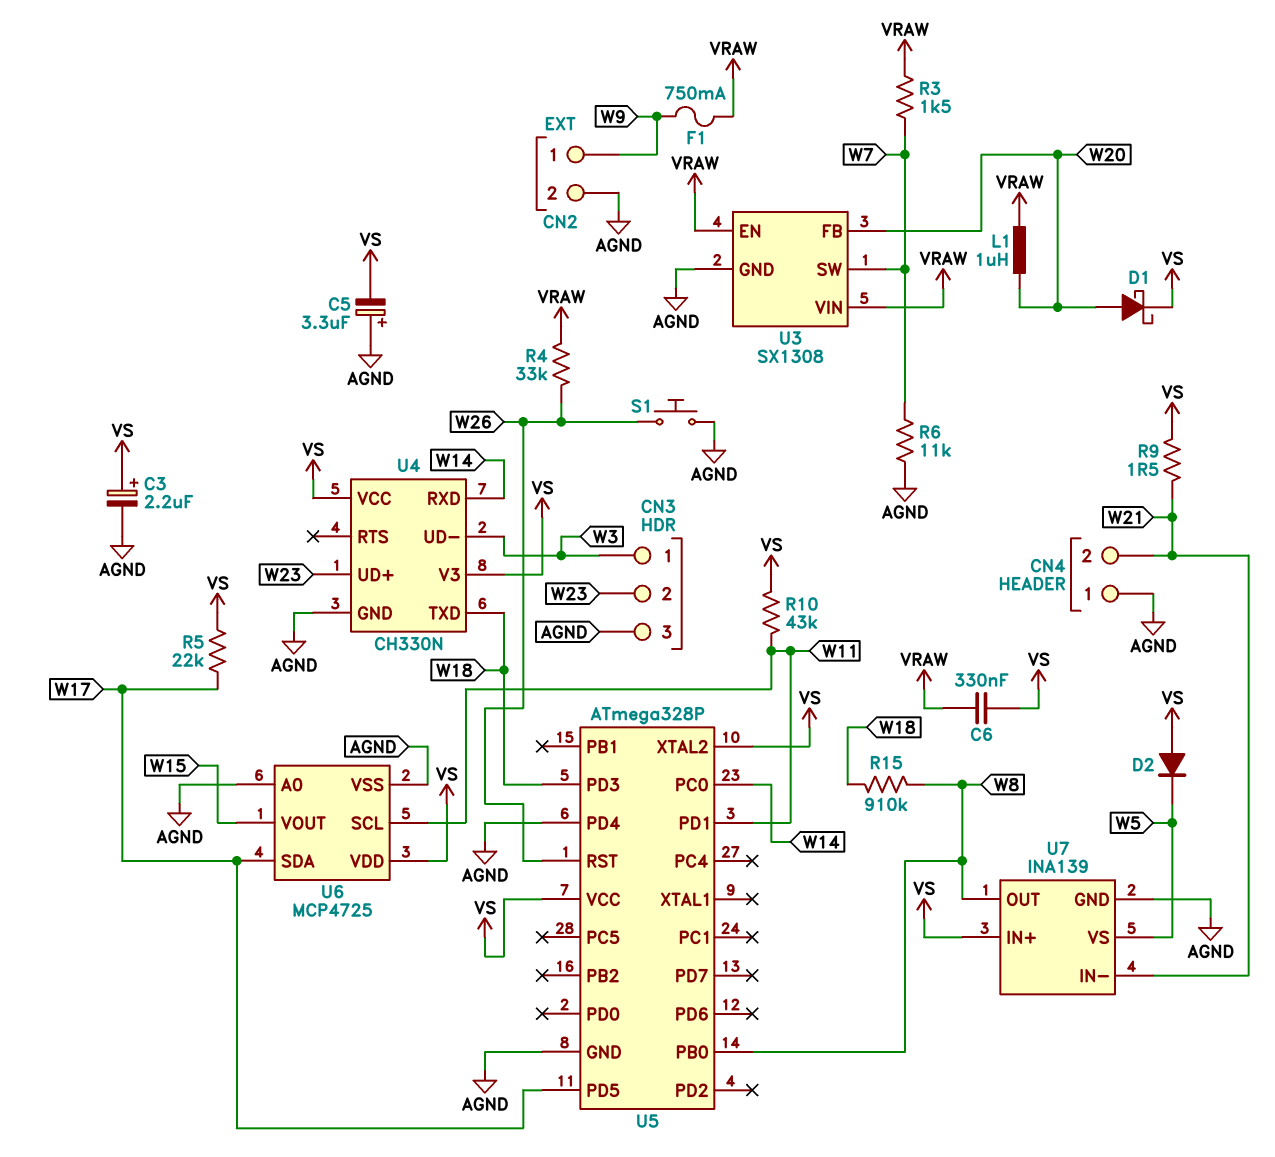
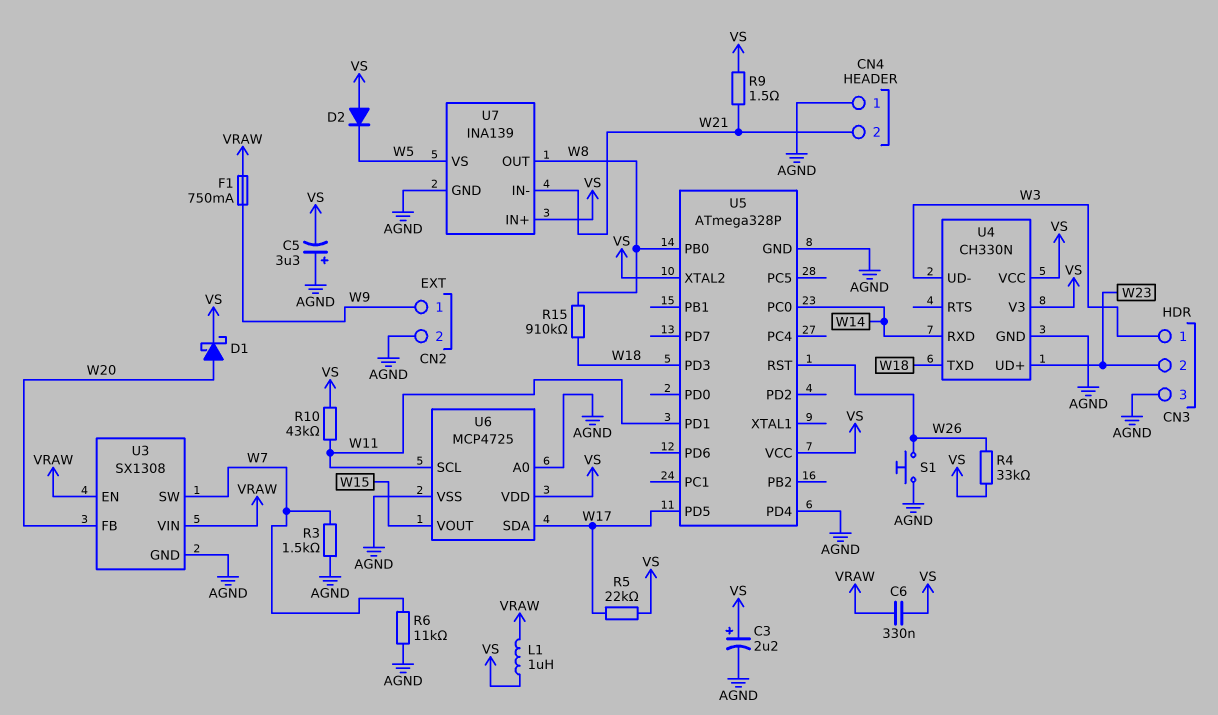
L1: 1uH (VRAW, W20) -> 1uH (VRAW, VS)
R3: 1.5k (VRAW, W7) -> 1.5k (AGND, W7)
R4: 33k (VRAW, W26) -> 33k (VS, W26)

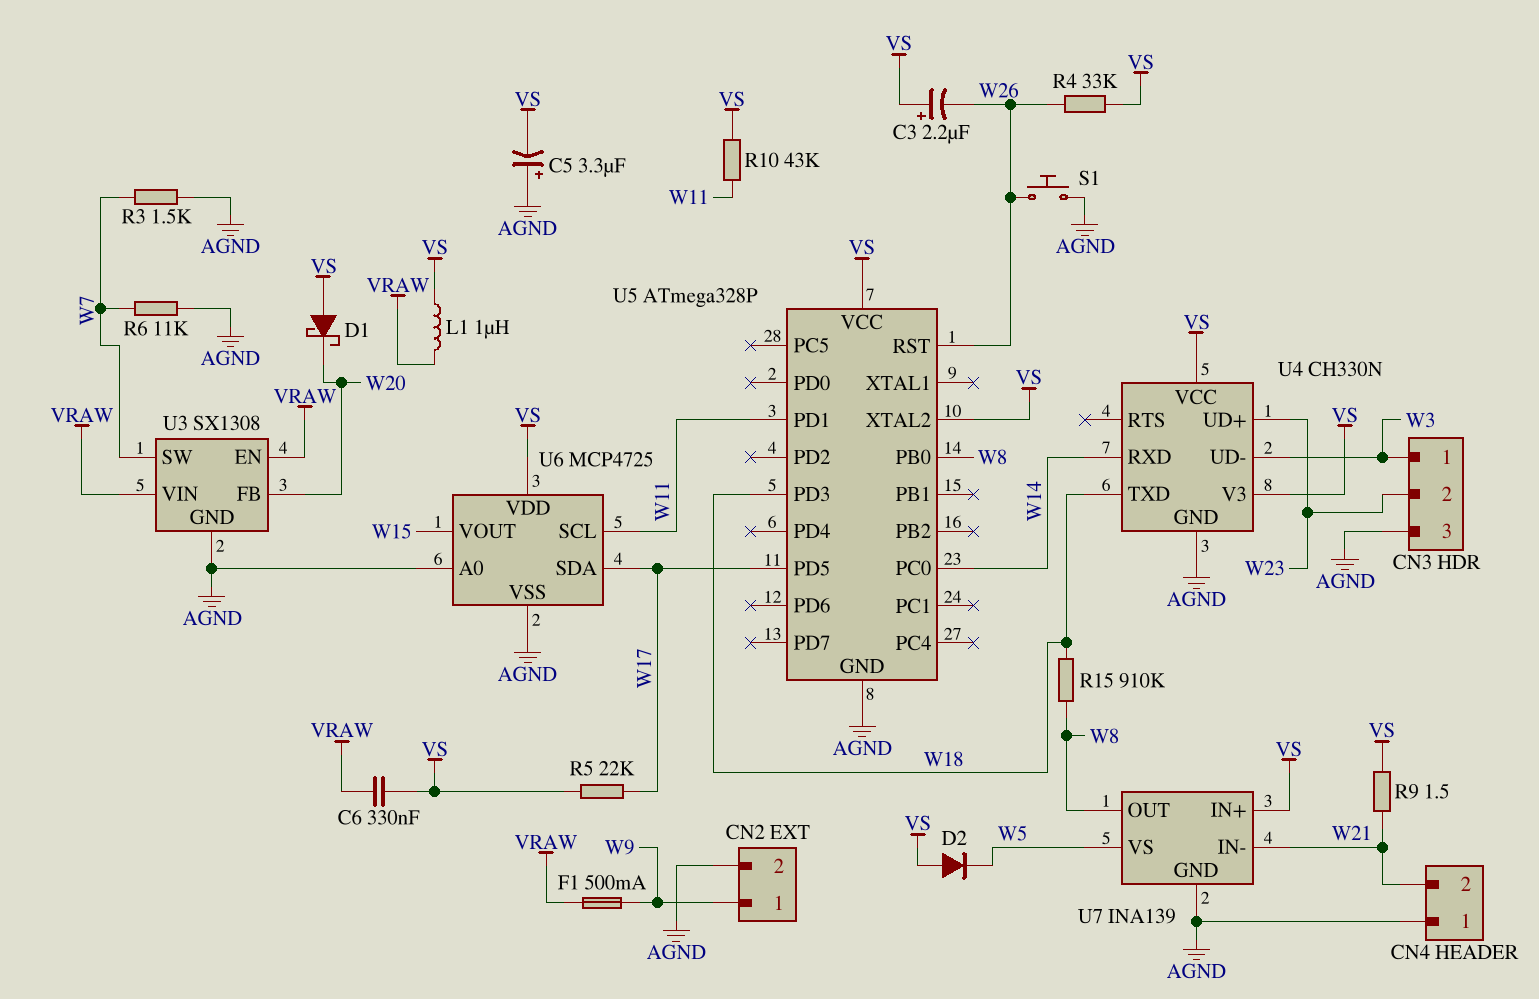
C3: 2.2uF (plus VS, minus AGND) -> 2.2uF (plus VS, minus W26)
D1: schottky (A W20, K VS) -> schottky (A VS, K W20)
F1: 750mA (VRAW, W9) -> 500mA (VRAW, W9)
U5 pin PD4: AGND -> none

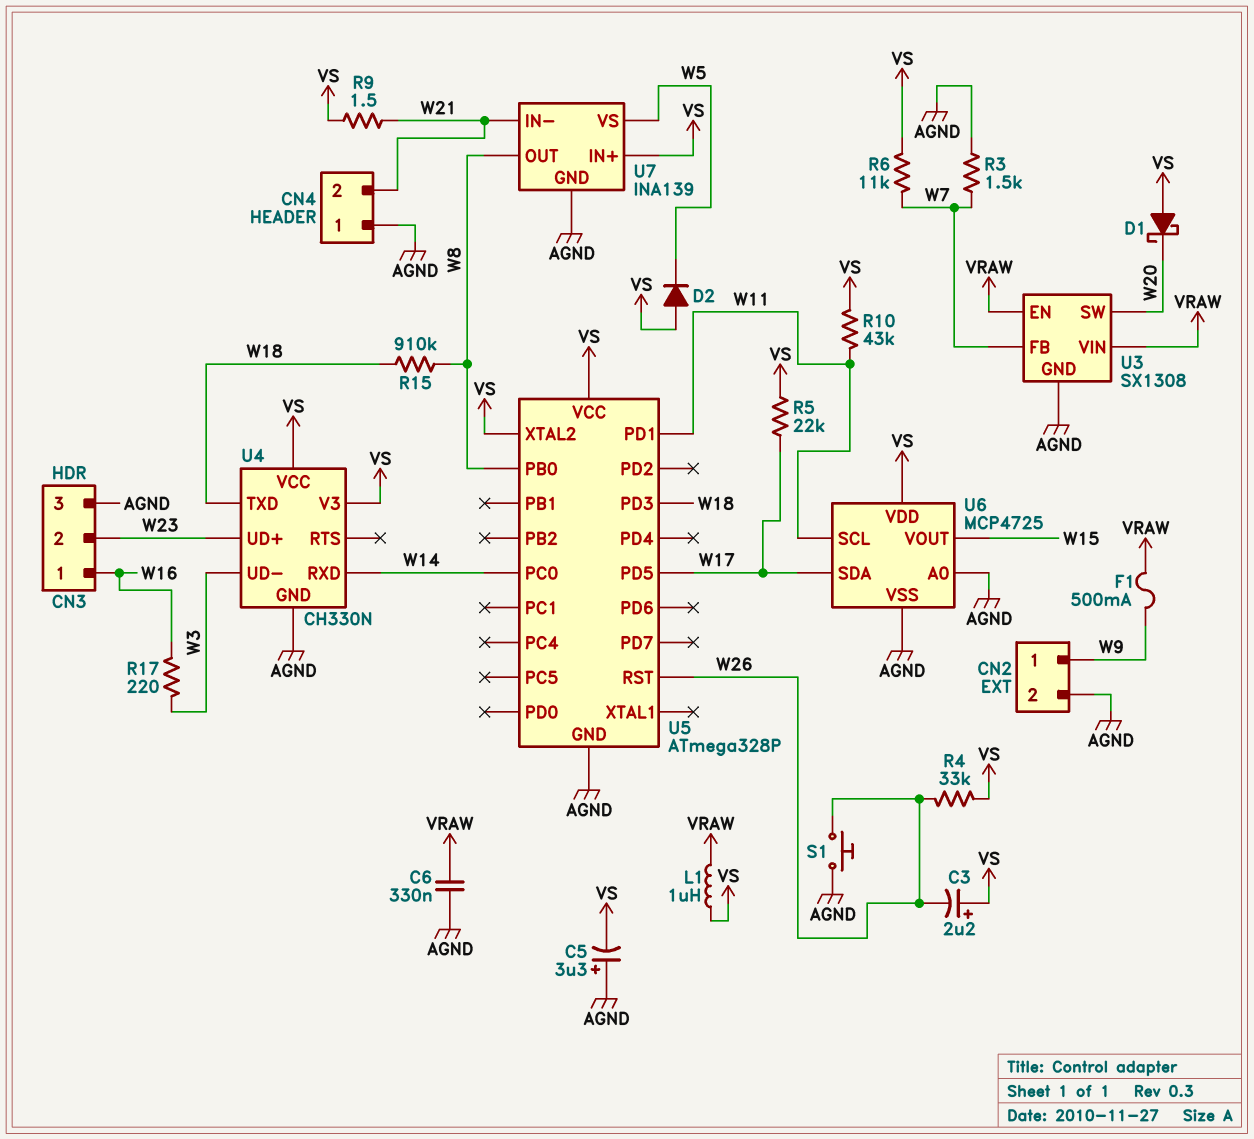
C6: 330nF (VRAW, VS) -> 330nF (AGND, VRAW)
CN3 pin 1: W3 -> W16
R6: 11k (AGND, W7) -> 11k (VS, W7)
R17: none -> 220 (W3, W16)
U3 pin FB: W20 -> W7
U3 pin SW: W7 -> W20

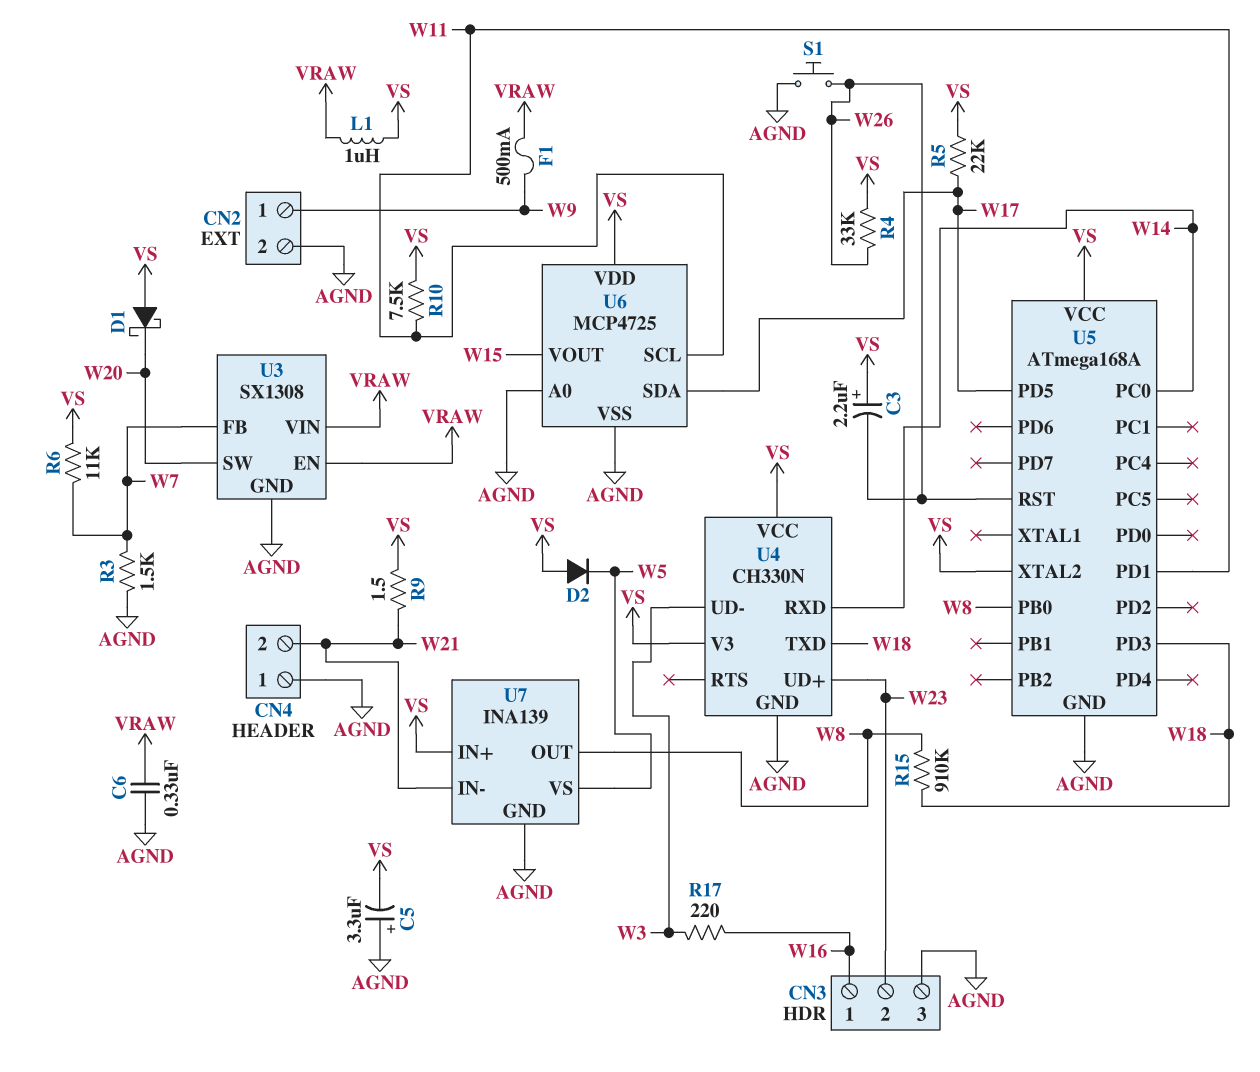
R10: 43k (VS, W11) -> 7.5k (VS, W11)
U5: ATmega328P -> ATmega168A

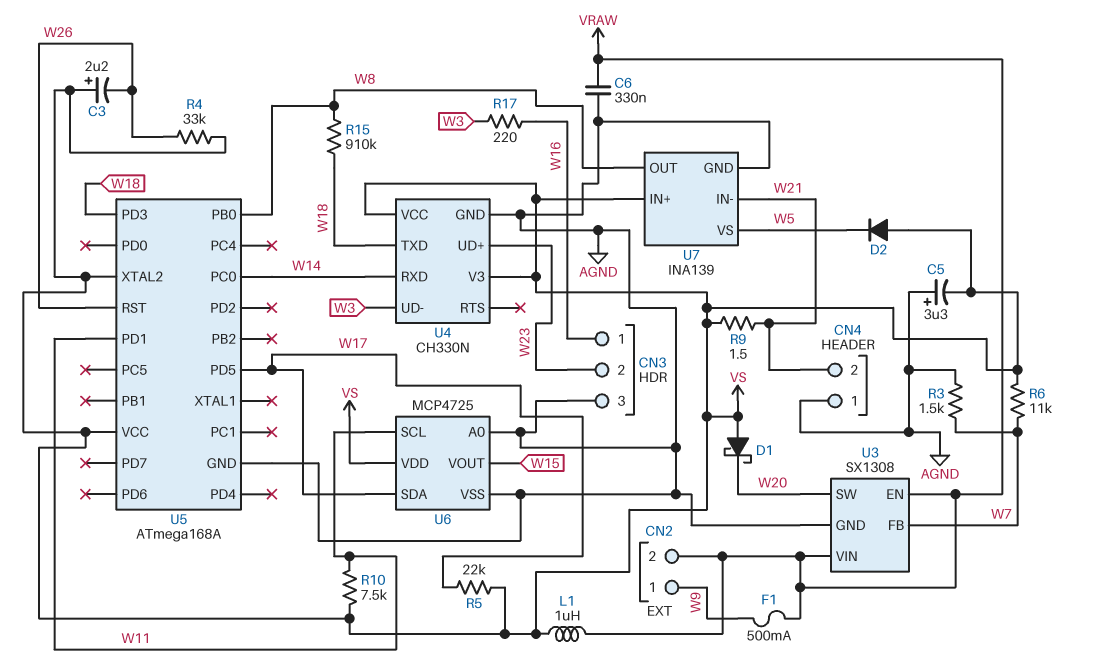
CN2 pin 2: AGND -> VRAW
S1: button (AGND, W26) -> none

